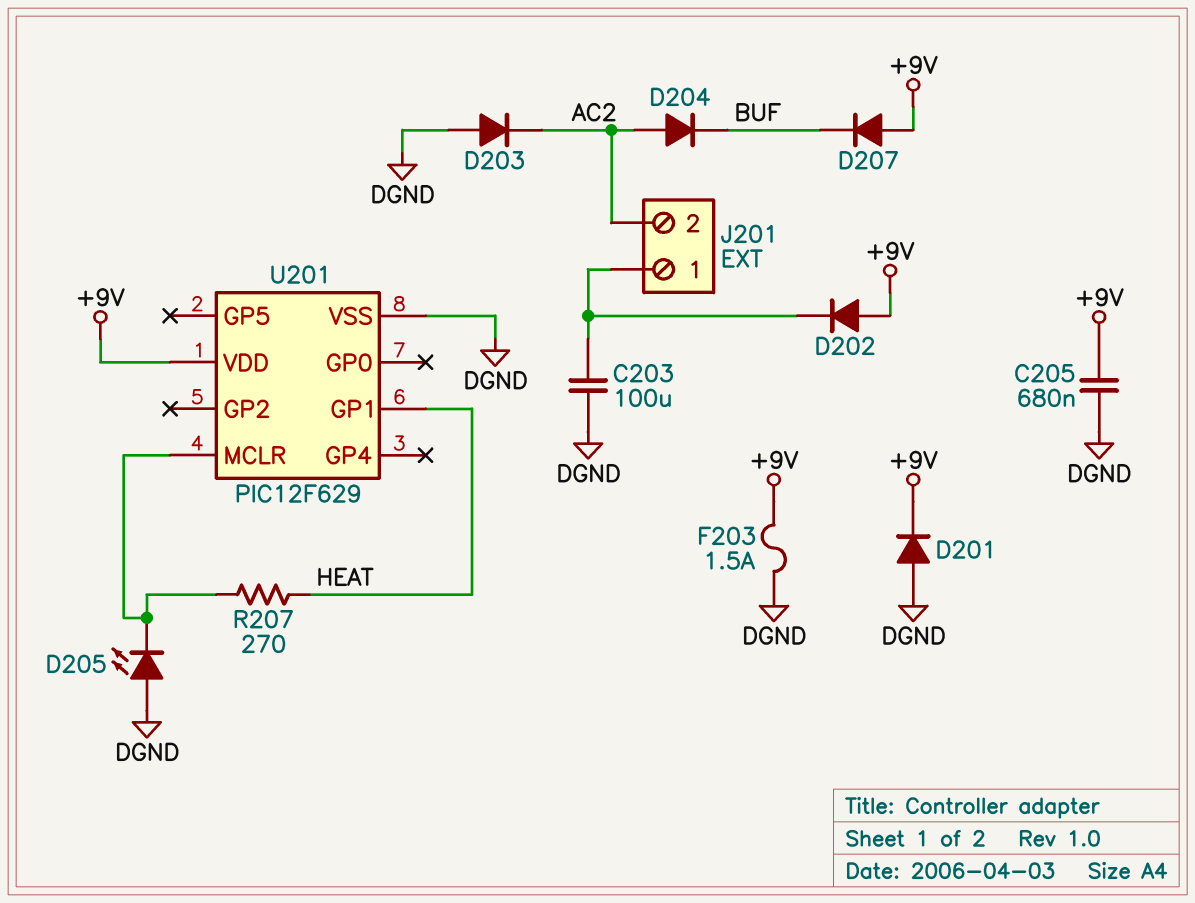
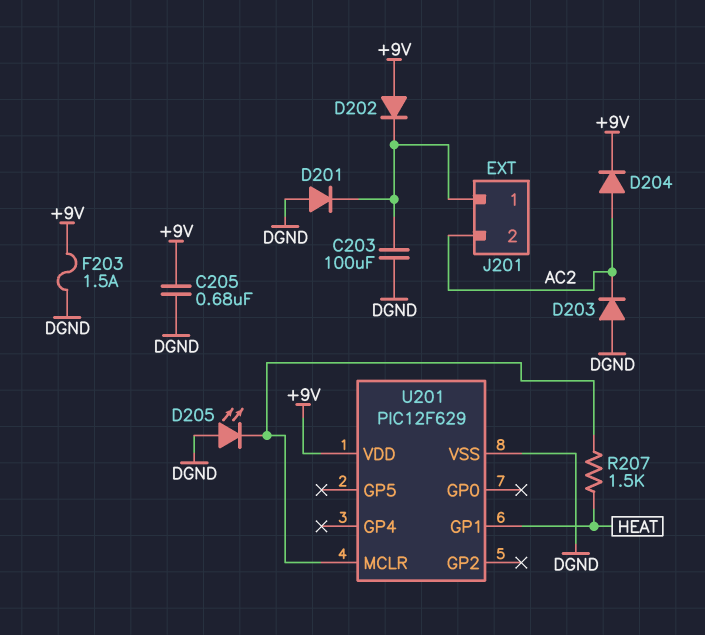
D201: diode (A DGND, K +9V) -> diode (A DGND, K J201/1)
D204: diode (A AC2, K BUF) -> diode (A AC2, K +9V)
D207: diode (A +9V, K BUF) -> none
R207: 270 (HEAT, U201/MCLR) -> 1.5k (HEAT, U201/MCLR)

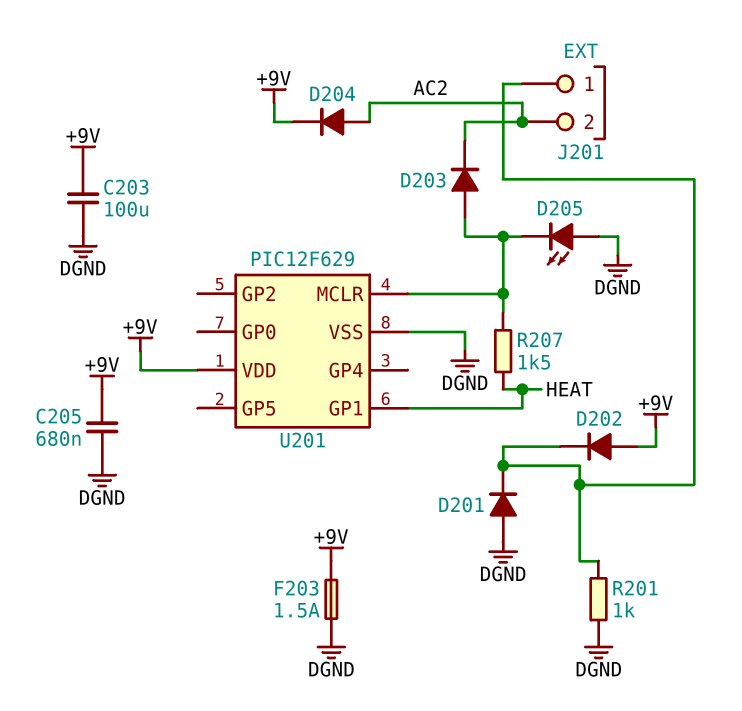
C203: 100uF (DGND, J201/1) -> 100uF (+9V, DGND)
D203: diode (A DGND, K AC2) -> diode (A U201/MCLR, K AC2)
R201: none -> 1k (DGND, J201/1)

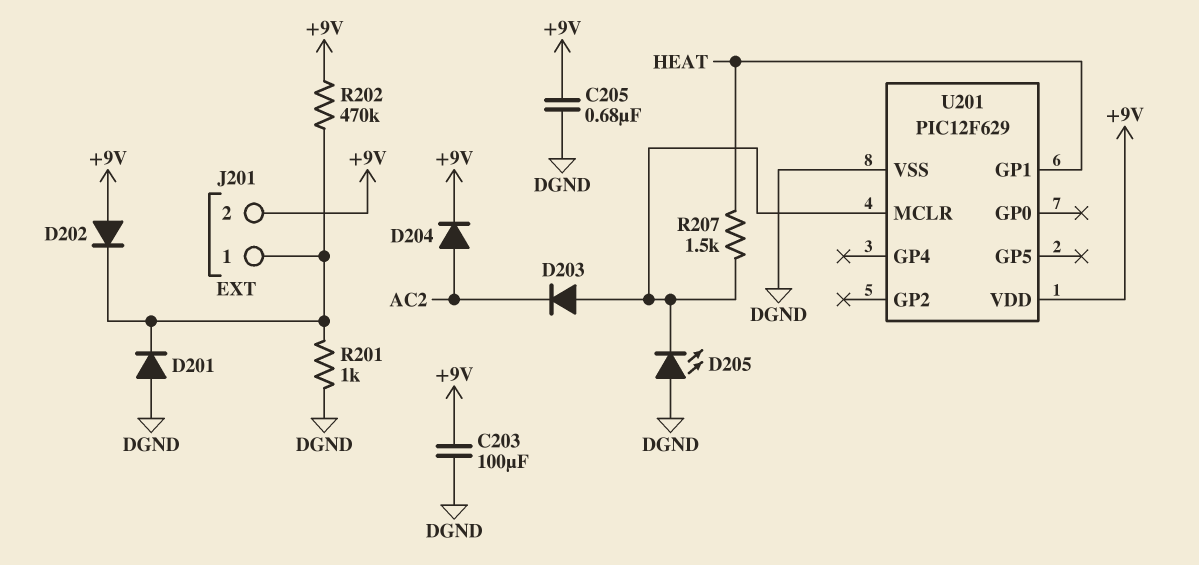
F203: 1.5A (+9V, DGND) -> none
J201 pin 2: AC2 -> +9V
R202: none -> 470k (+9V, J201/1)

